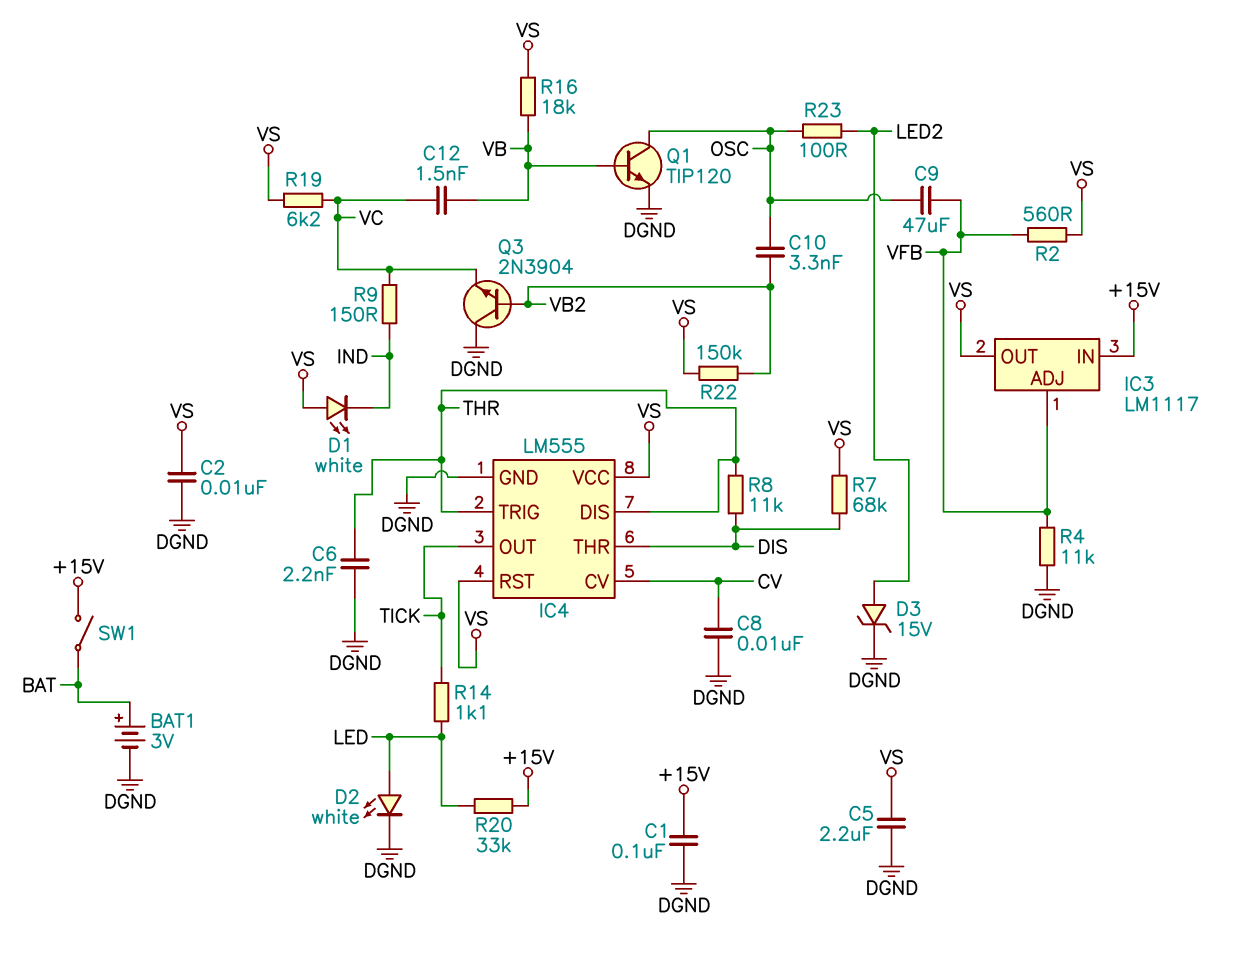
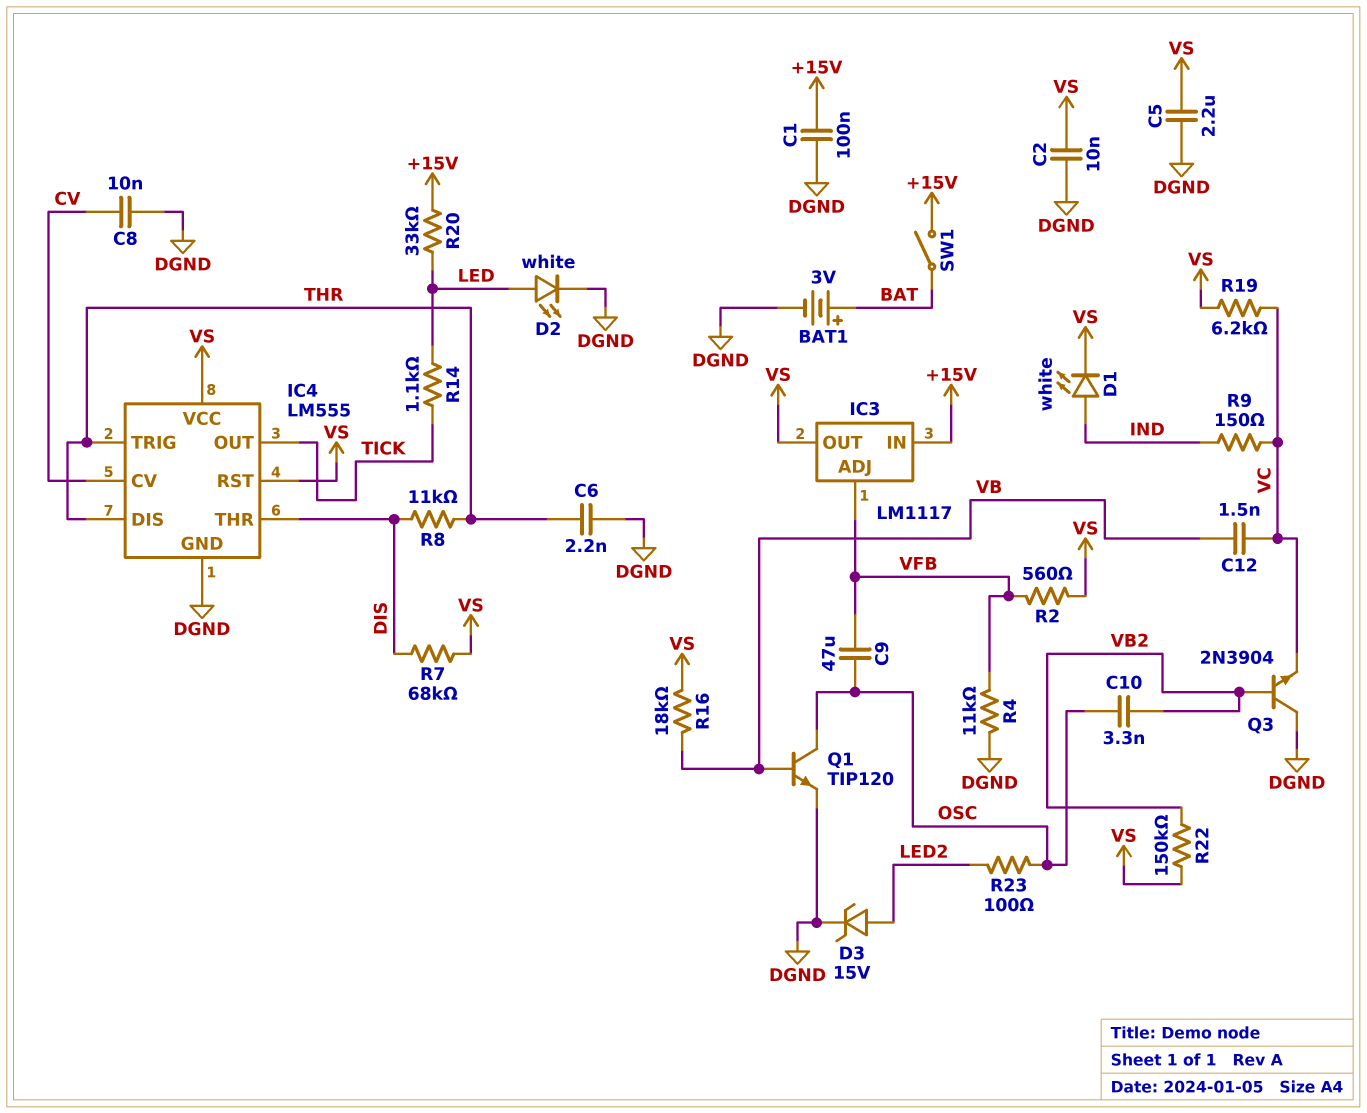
D1: LED white (A VS, K IND) -> LED white (A IND, K VS)

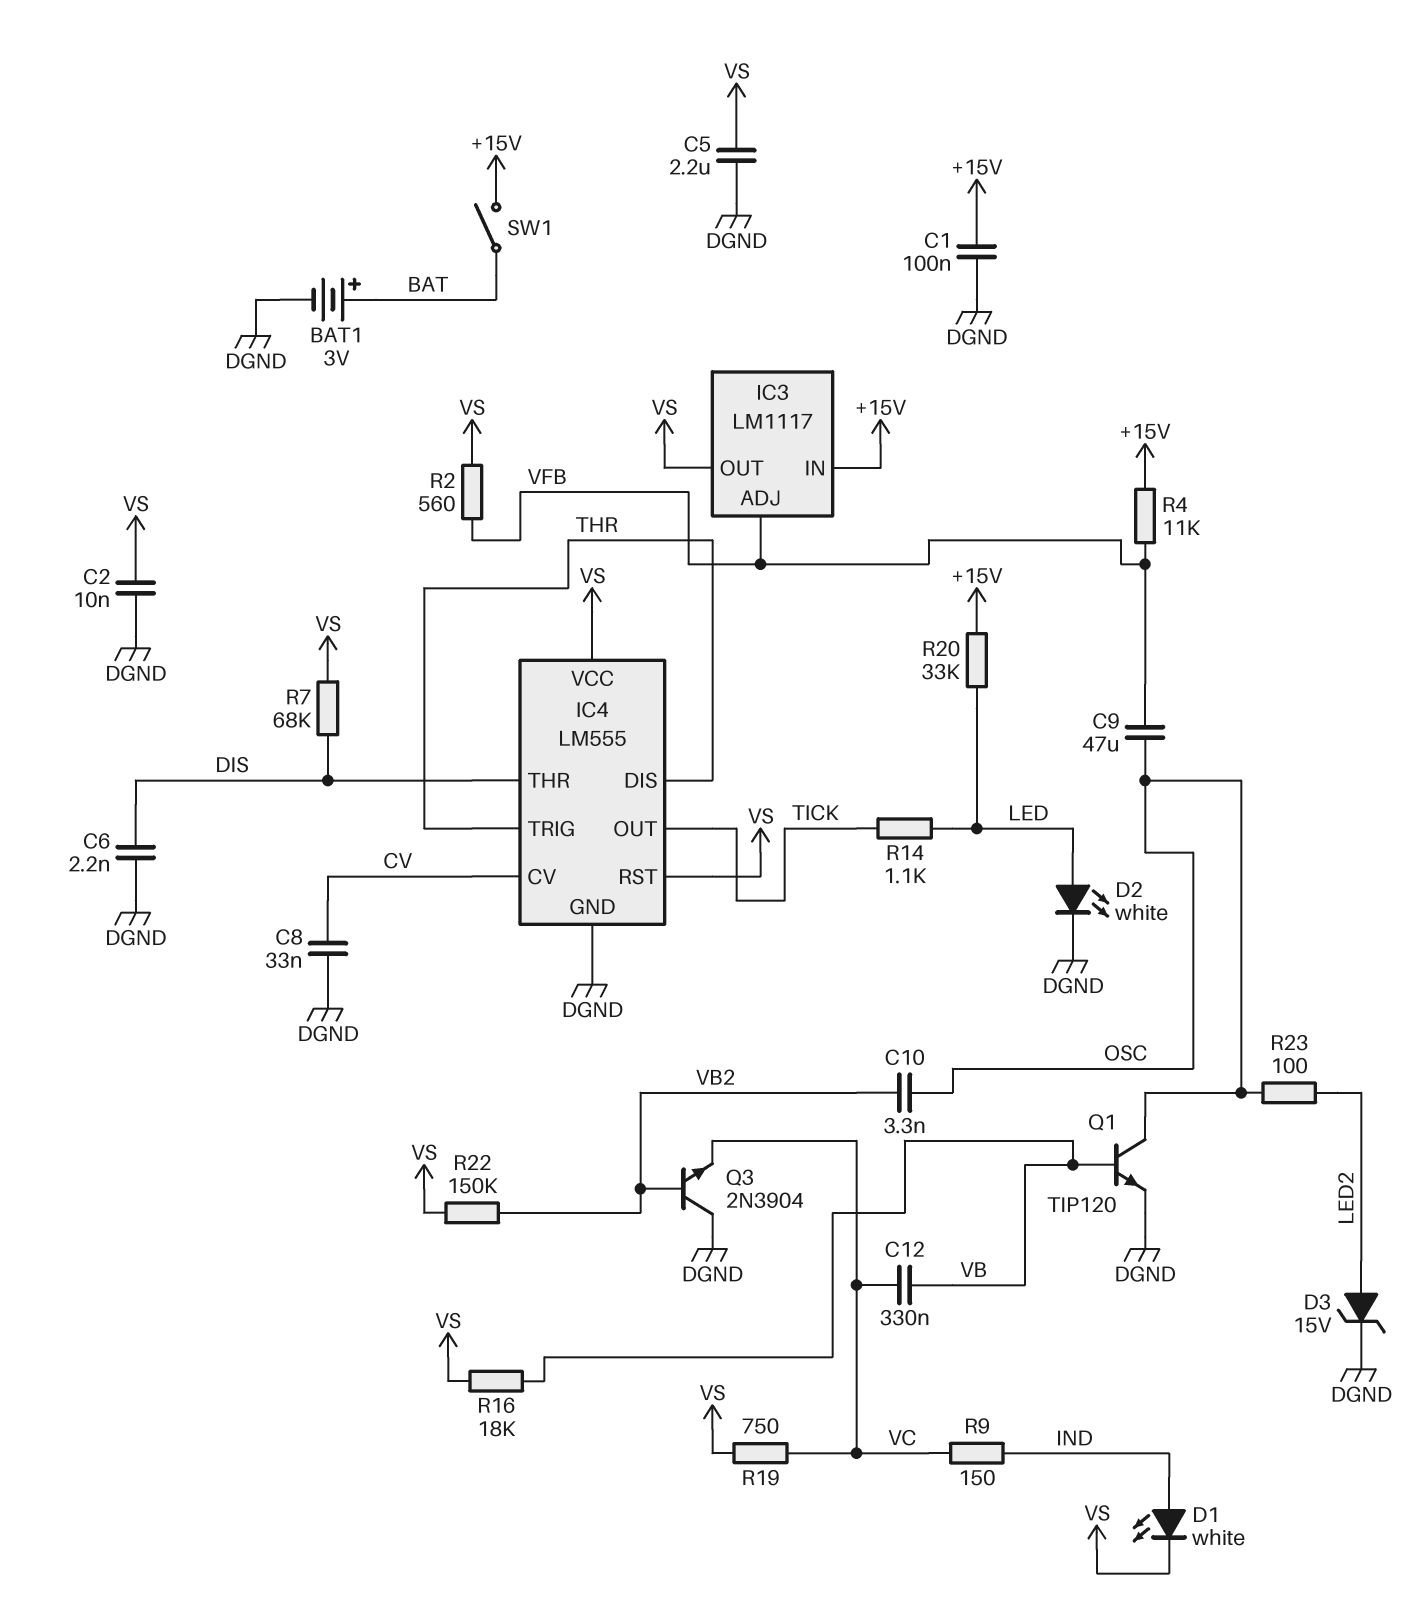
C6: 2.2nF (DGND, THR) -> 2.2nF (DGND, DIS)
C8: 10nF (CV, DGND) -> 33nF (CV, DGND)
C12: 1.5nF (VB, VC) -> 330nF (VB, VC)
R4: 11k (DGND, VFB) -> 11k (+15V, VFB)
R8: 11k (DIS, THR) -> none
R19: 6.2k (VC, VS) -> 750 (VC, VS)

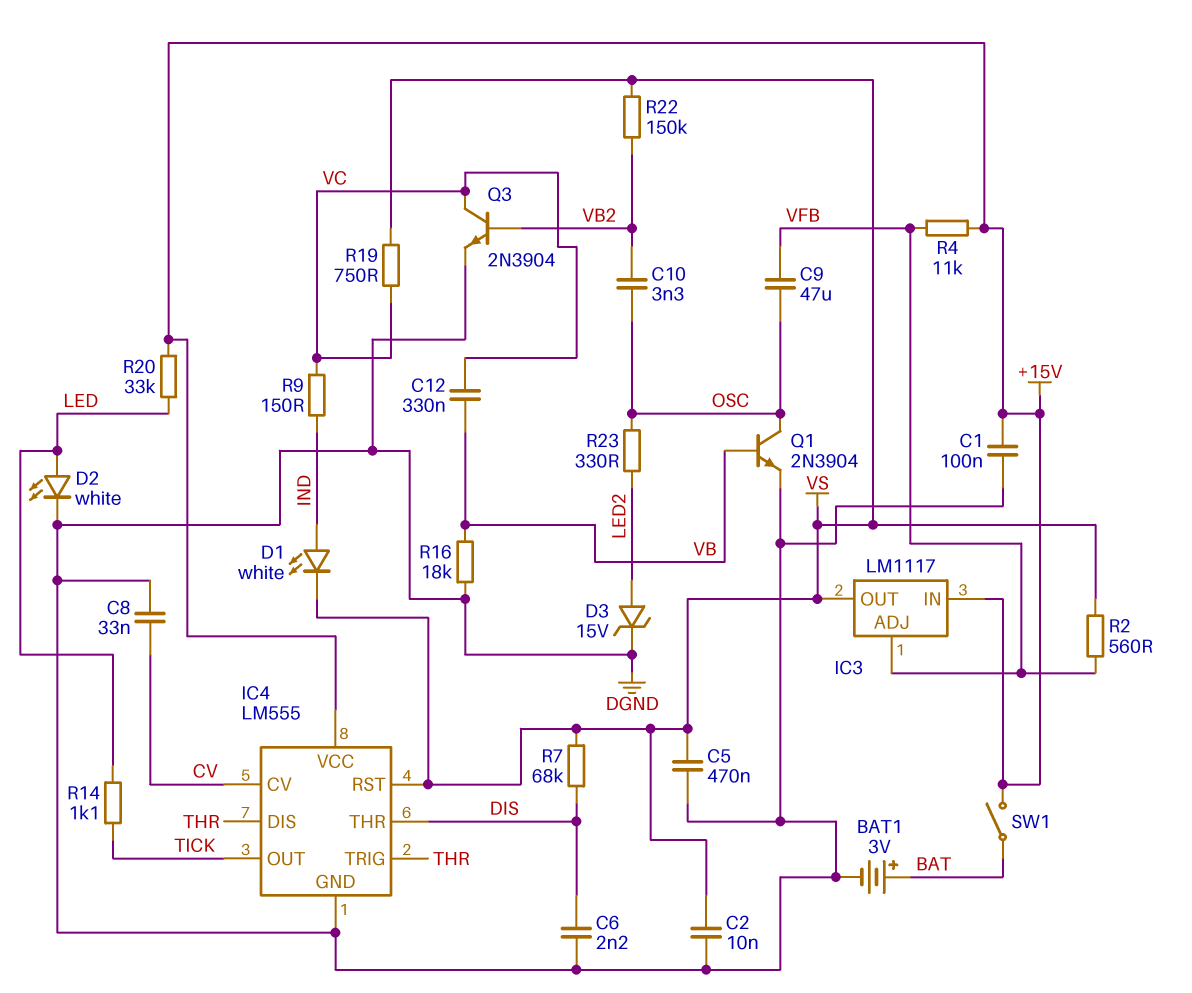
C5: 2.2uF (DGND, VS) -> 470nF (DGND, VS)
IC4 pin VCC: VS -> +15V
Q1: NPN TIP120 (B VB, C OSC, E DGND) -> NPN 2N3904 (B VB, C OSC, E DGND)
Q3: NPN 2N3904 (B VB2, C DGND, E VC) -> NPN 2N3904 (B VB2, C VC, E DGND)
R16: 18k (VB, VS) -> 18k (DGND, VB)
R23: 100 (LED2, OSC) -> 330 (LED2, OSC)

